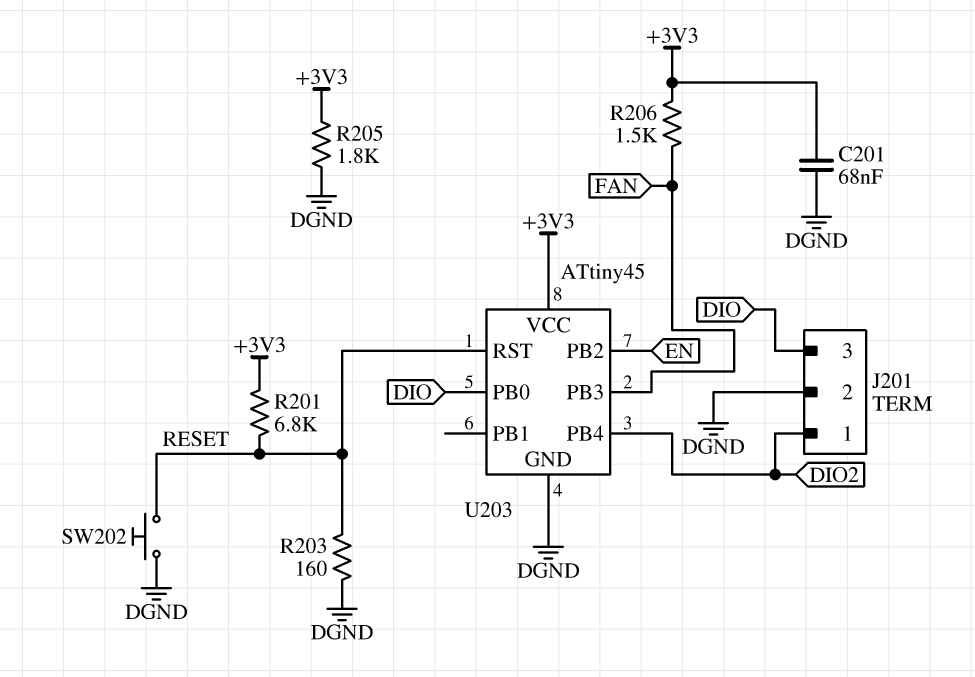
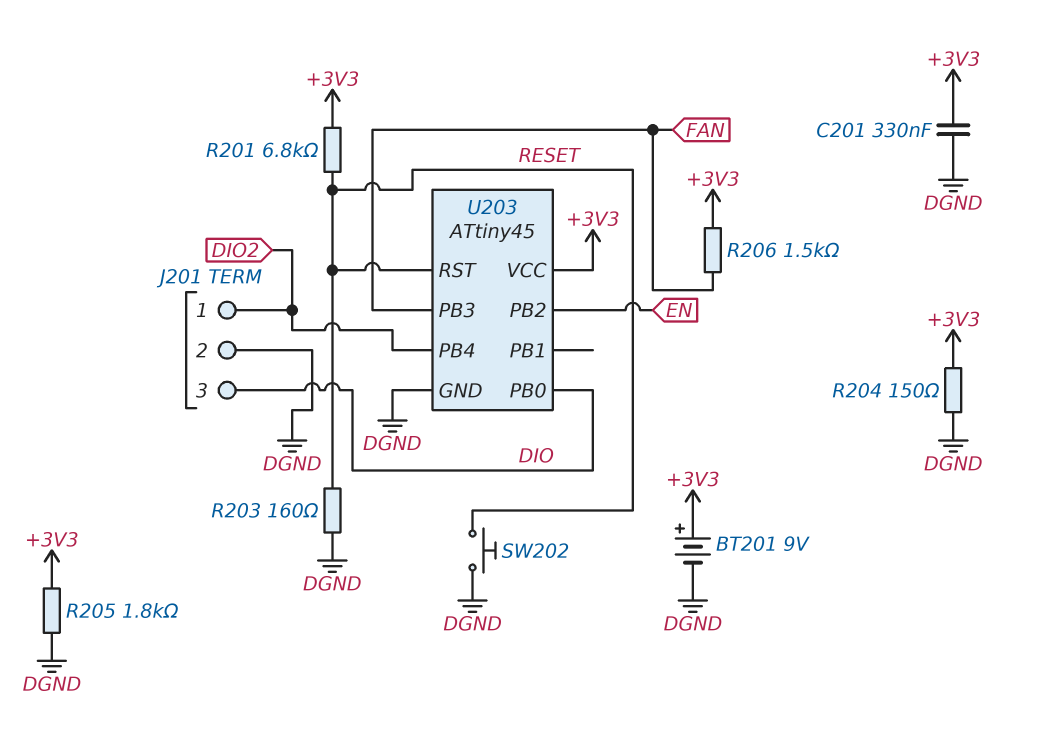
BT201: none -> 9V (plus +3V3, minus DGND)
C201: 68nF (+3V3, DGND) -> 330nF (+3V3, DGND)
R204: none -> 150 (+3V3, DGND)

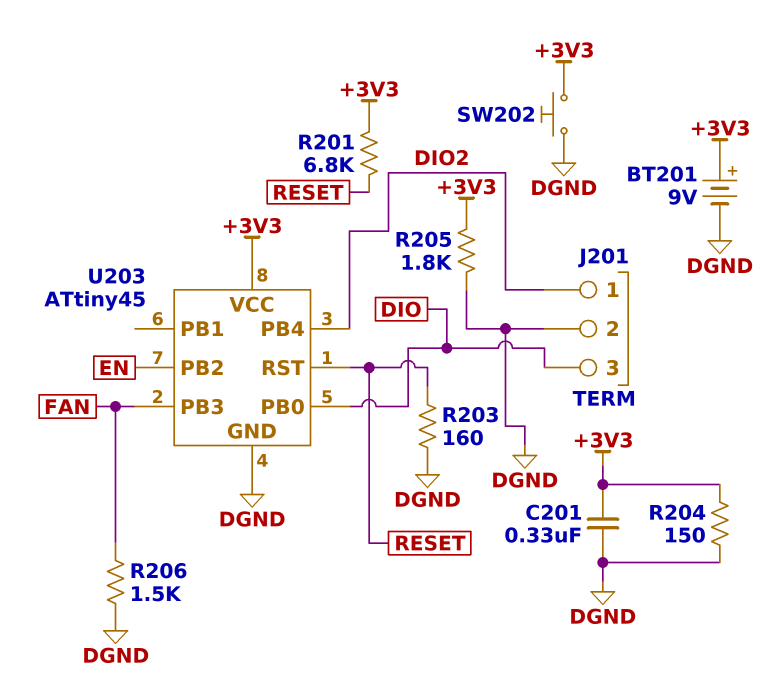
R206: 1.5k (+3V3, FAN) -> 1.5k (DGND, FAN)
SW202: button (DGND, RESET) -> button (+3V3, DGND)

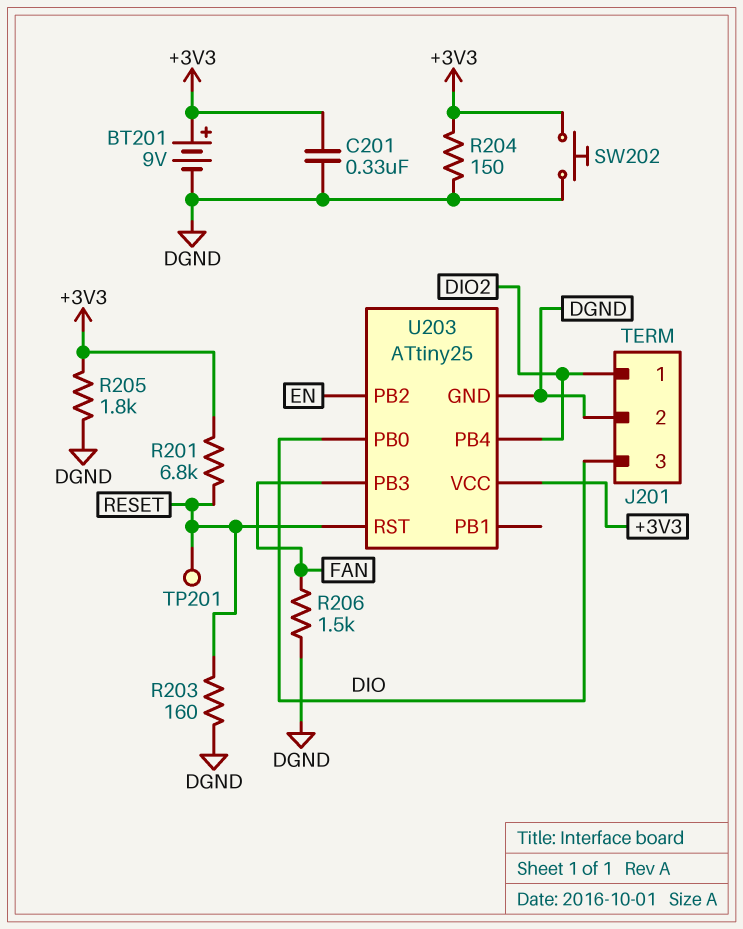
TP201: none -> test point (RESET)
U203: ATtiny45 -> ATtiny25

